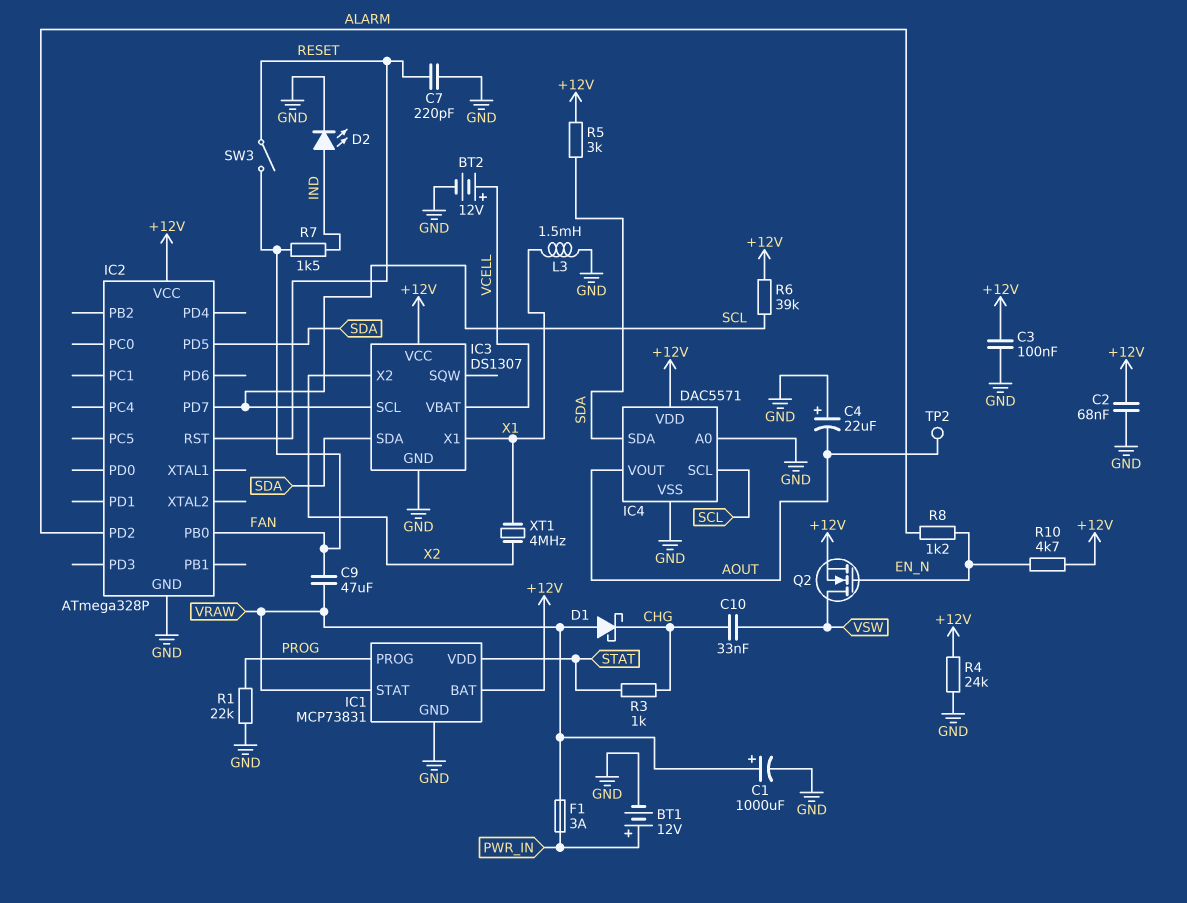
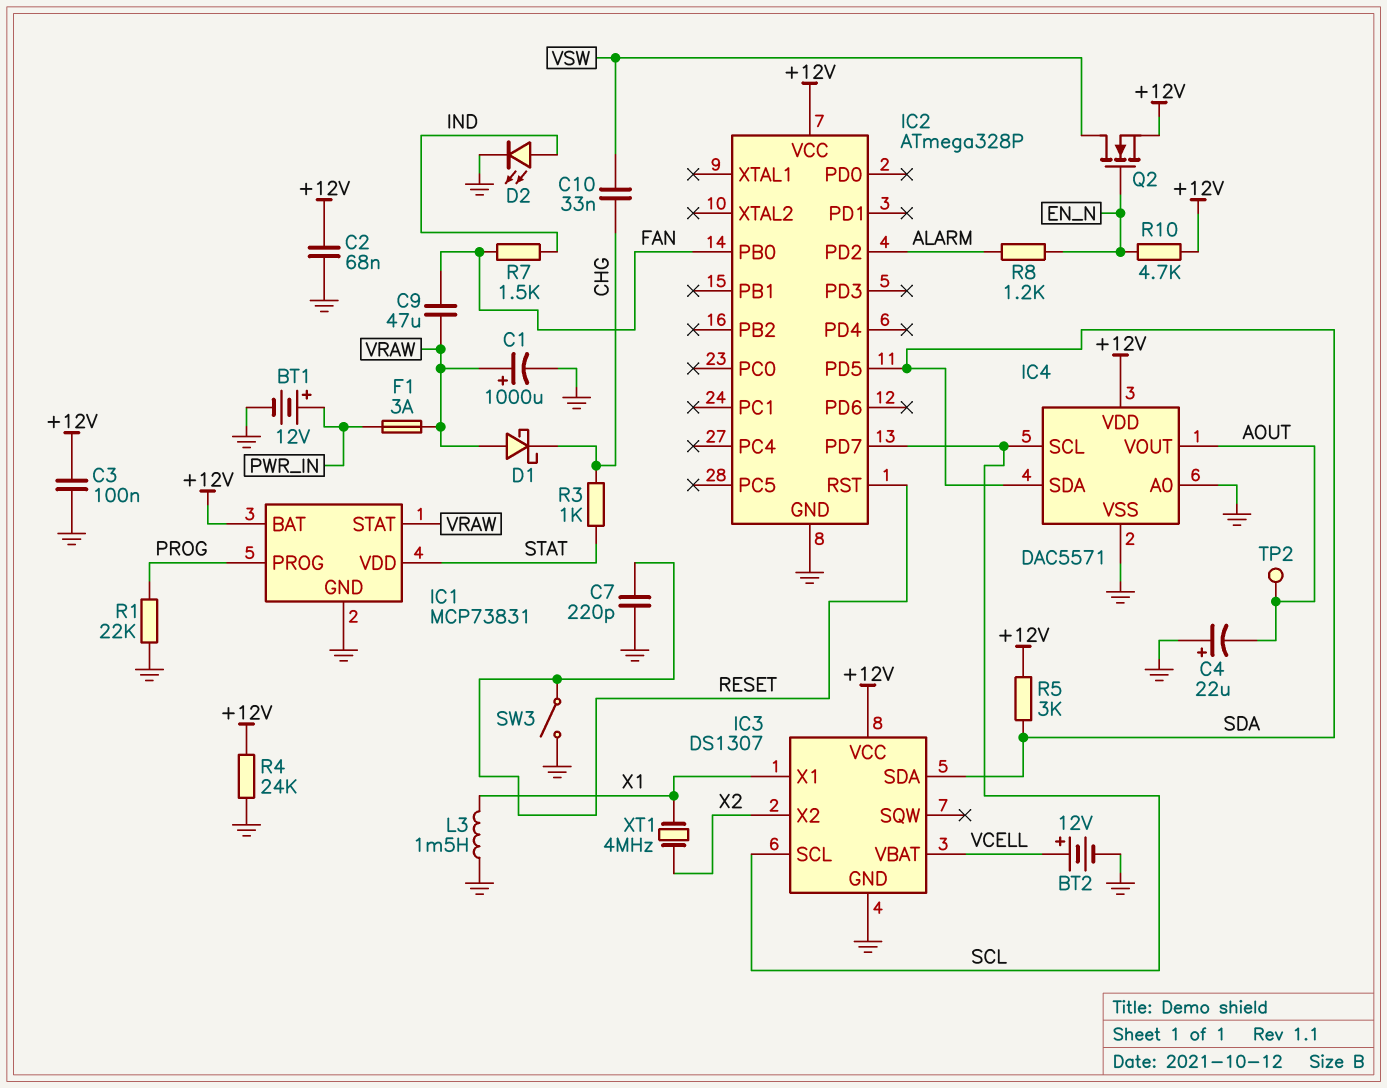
R6: 39k (+12V, SCL) -> none
SW3: switch (FAN, RESET) -> switch (GND, RESET)

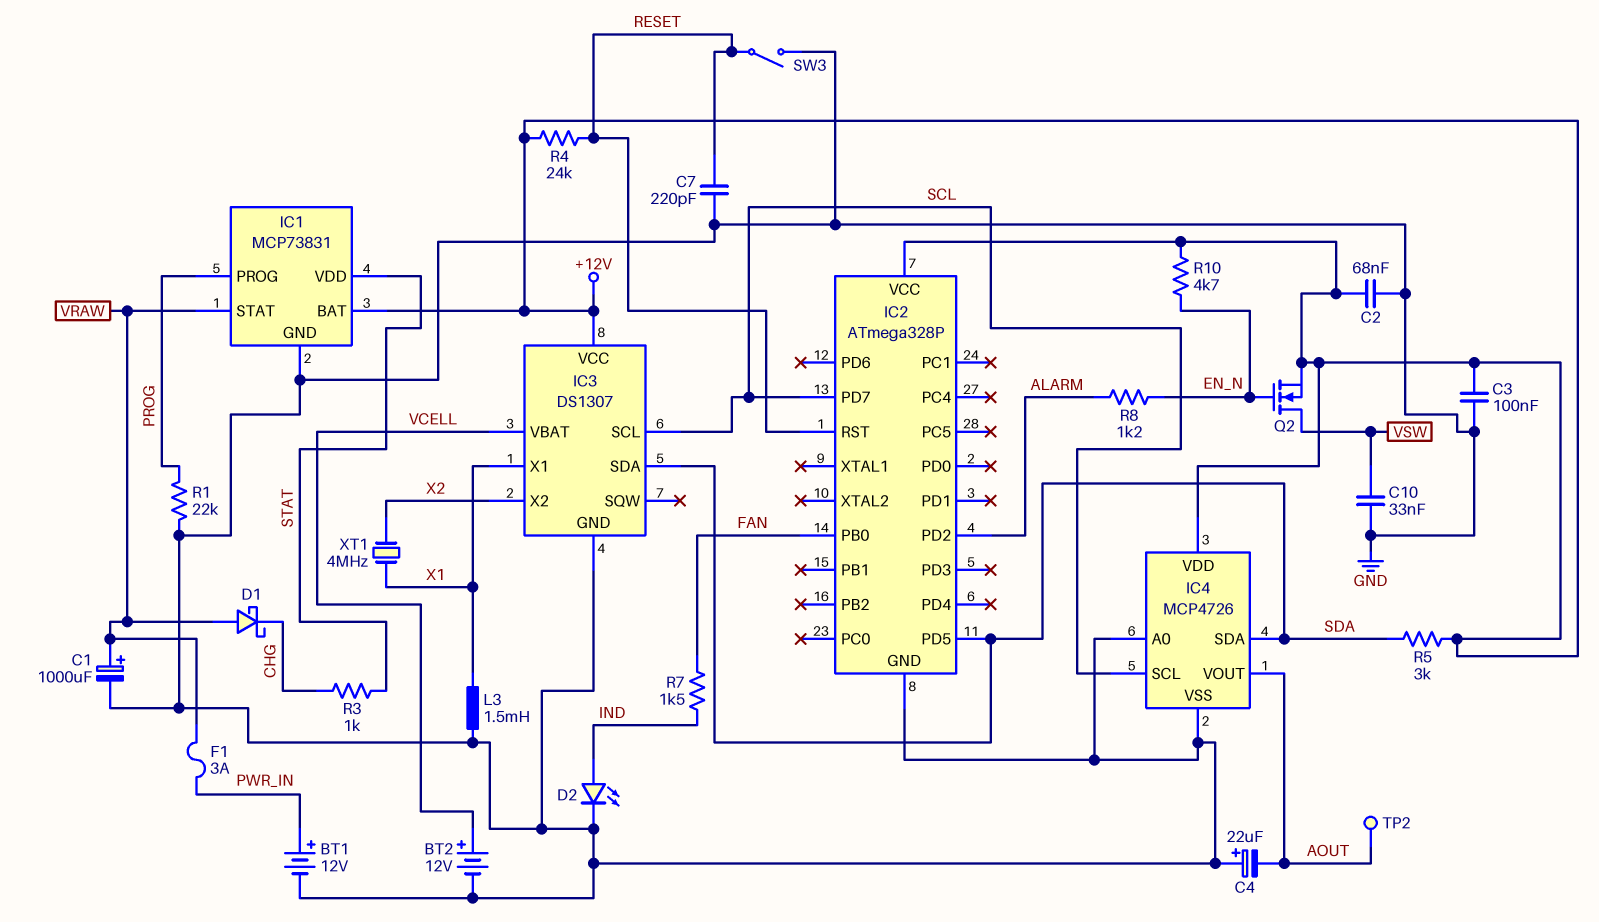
C9: 47uF (FAN, VRAW) -> none
C10: 33nF (CHG, VSW) -> 33nF (GND, VSW)
IC4: DAC5571 -> MCP4726
R4: 24k (+12V, GND) -> 24k (+12V, RESET)

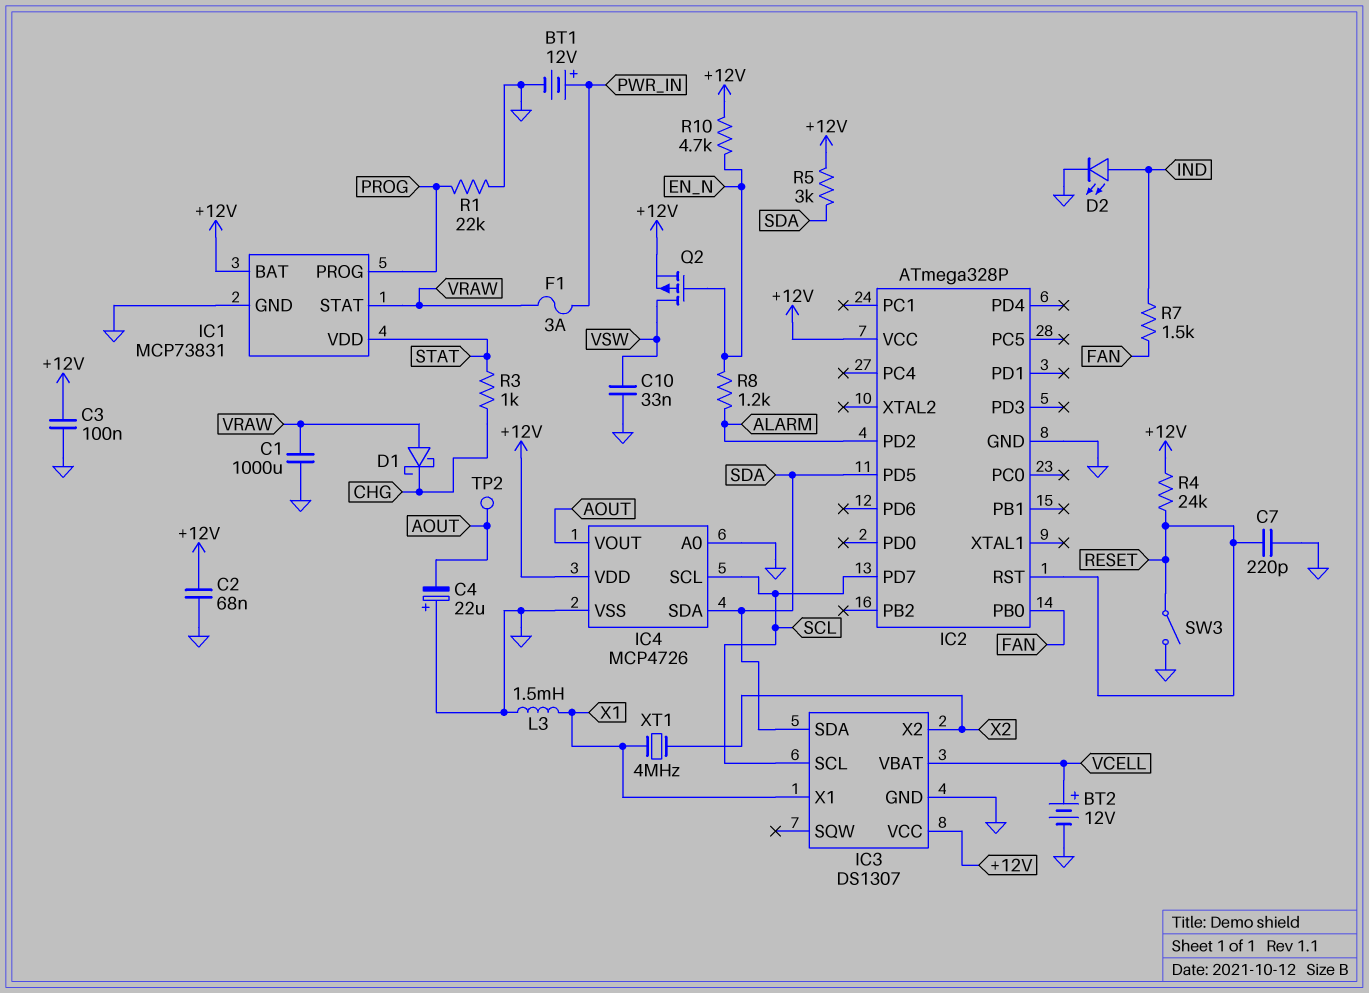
C1: 1000uF (plus VRAW, minus GND) -> 1000uF (GND, VRAW)
Q2: NMOS (G EN_N, D VSW, S +12V) -> PMOS (G EN_N, D VSW, S +12V)

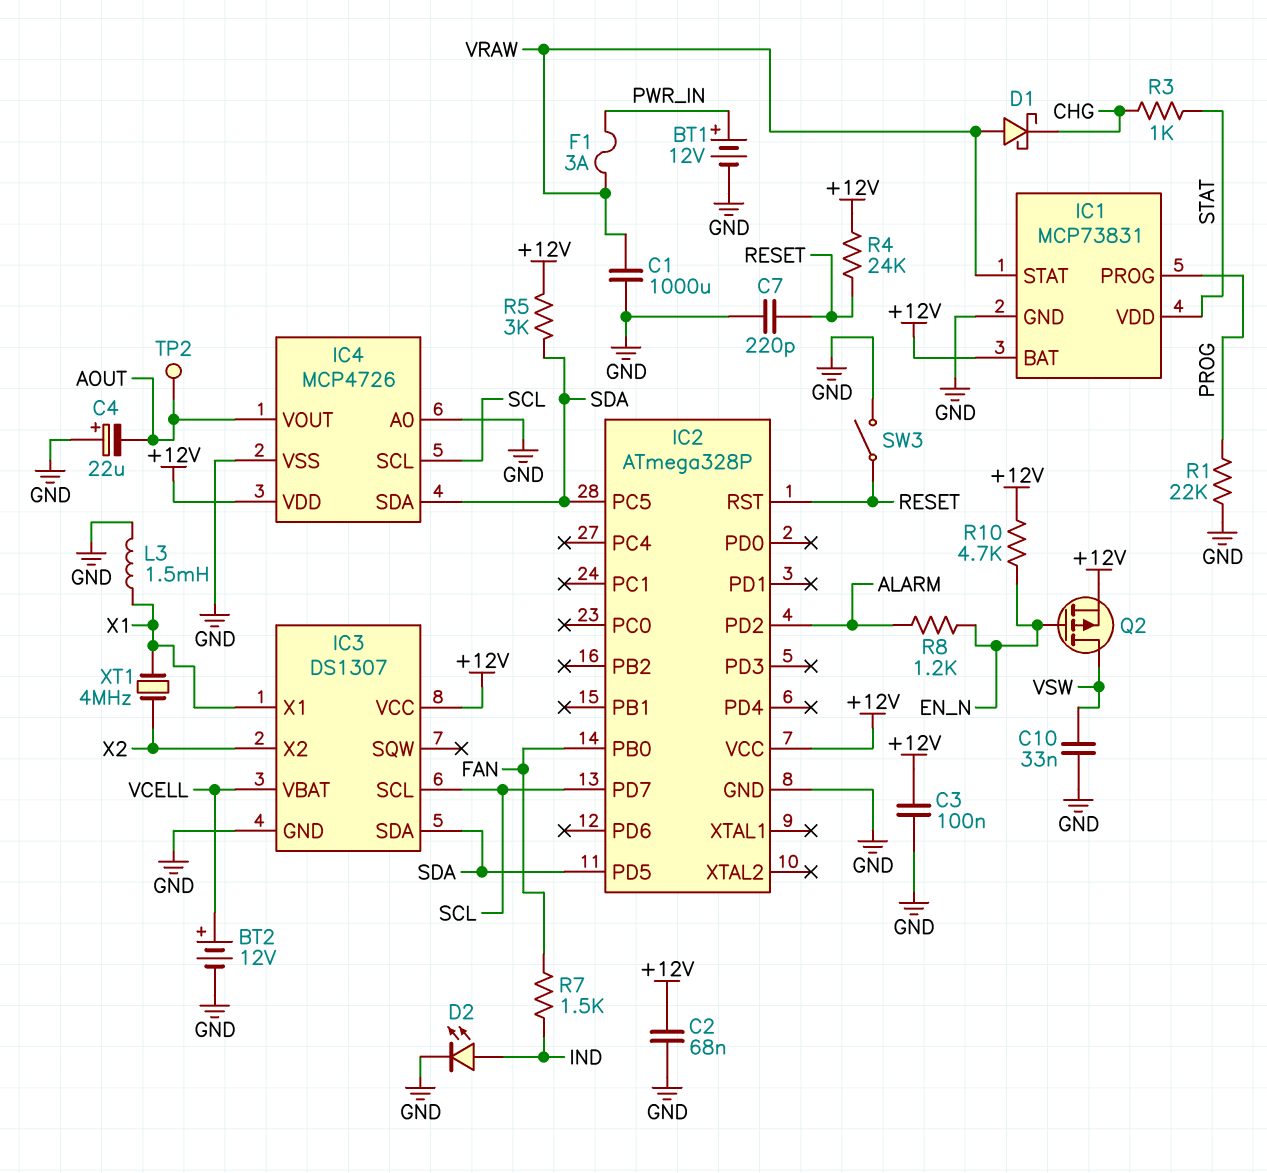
IC2 pin PC5: none -> SDA

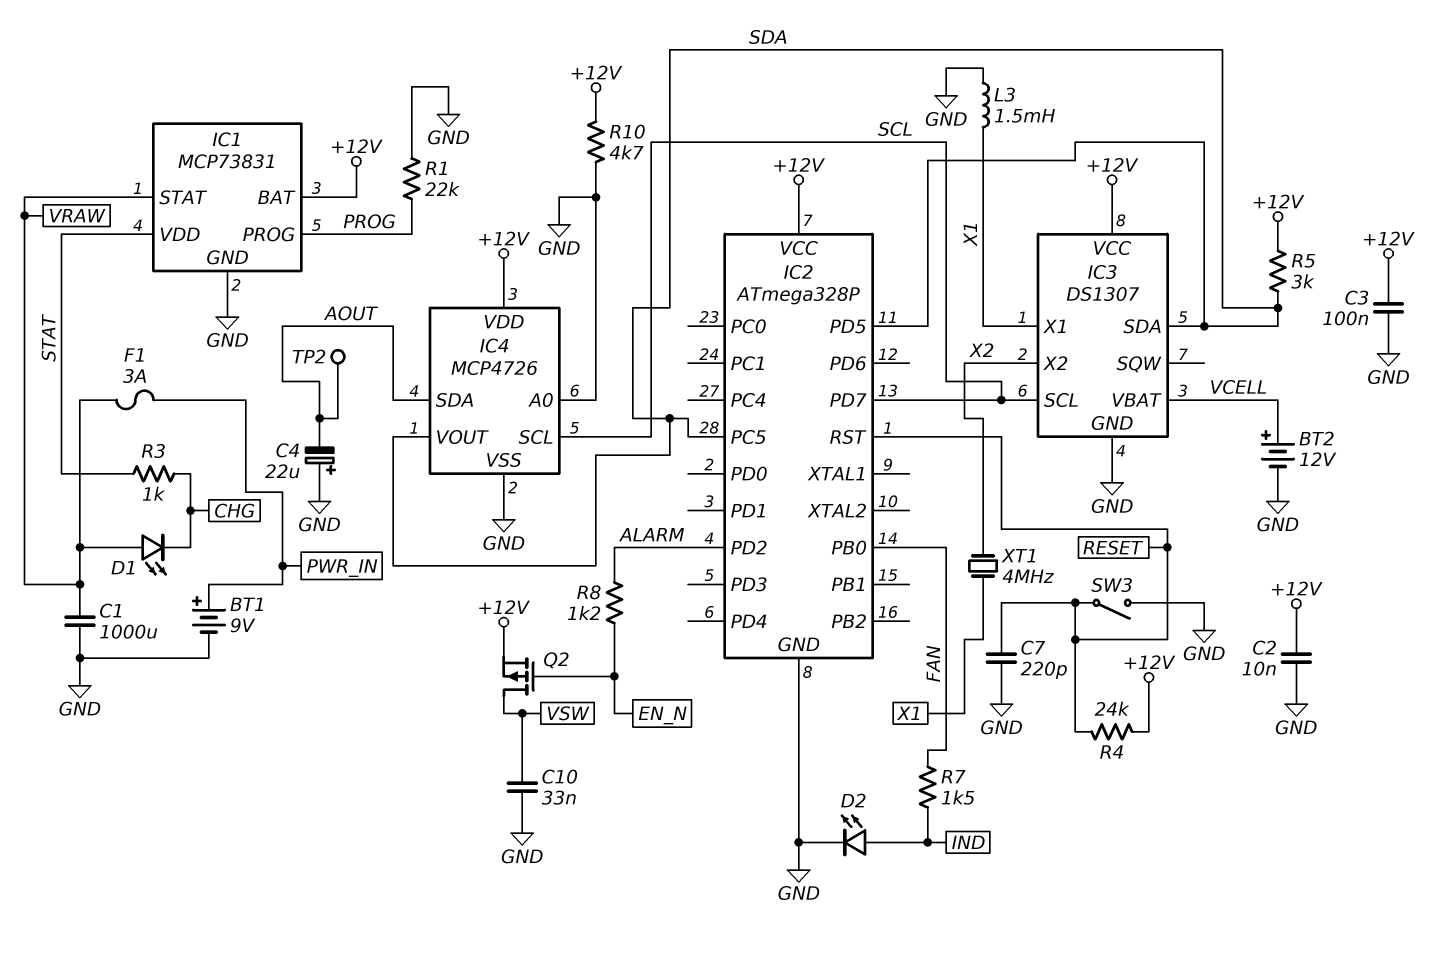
BT1: 12V (plus PWR_IN, minus GND) -> 9V (plus PWR_IN, minus GND)
C2: 68nF (+12V, GND) -> 10nF (+12V, GND)
D1: schottky (A VRAW, K CHG) -> LED (A VRAW, K CHG)
IC4 pin SDA: SDA -> AOUT
IC4 pin VOUT: AOUT -> SDA
R10: 4.7k (+12V, EN_N) -> 4.7k (+12V, GND)

